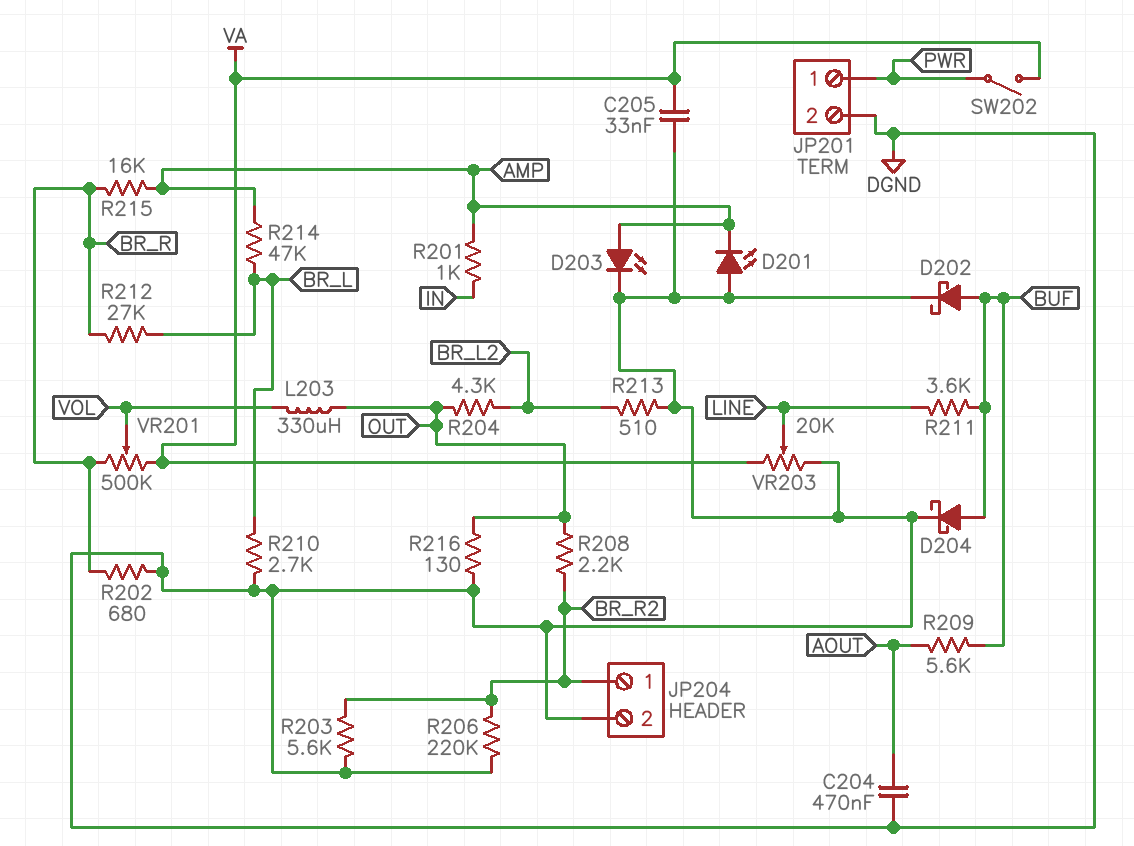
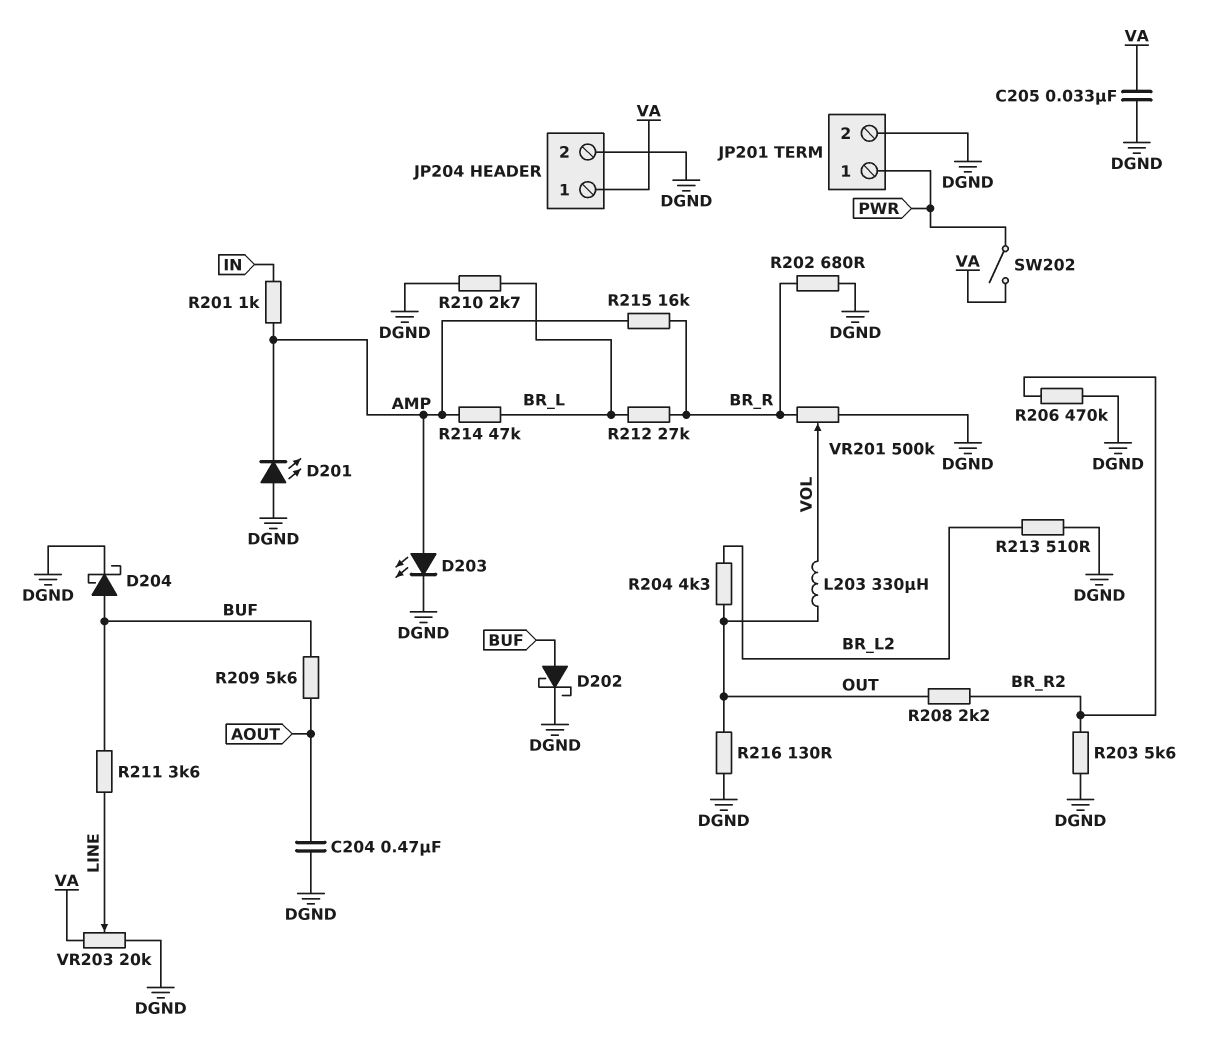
JP204 pin 1: BR_R2 -> VA
R206: 220k (BR_R2, DGND) -> 470k (BR_R2, DGND)
VR201: 500k (BR_R, VA, wiper VOL) -> 500k (BR_R, DGND, wiper VOL)

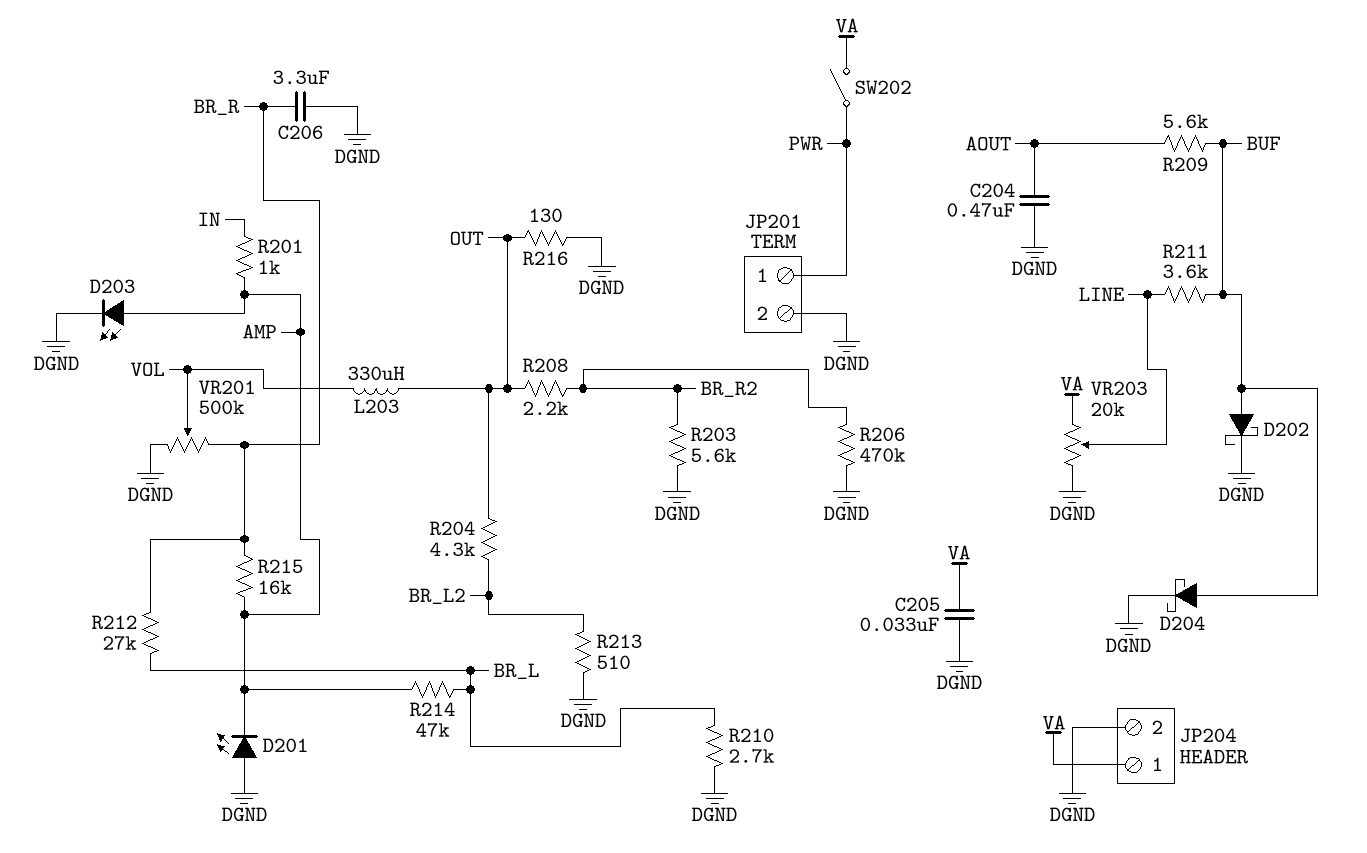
C206: none -> 3.3uF (BR_R, DGND)
R202: 680 (BR_R, DGND) -> none

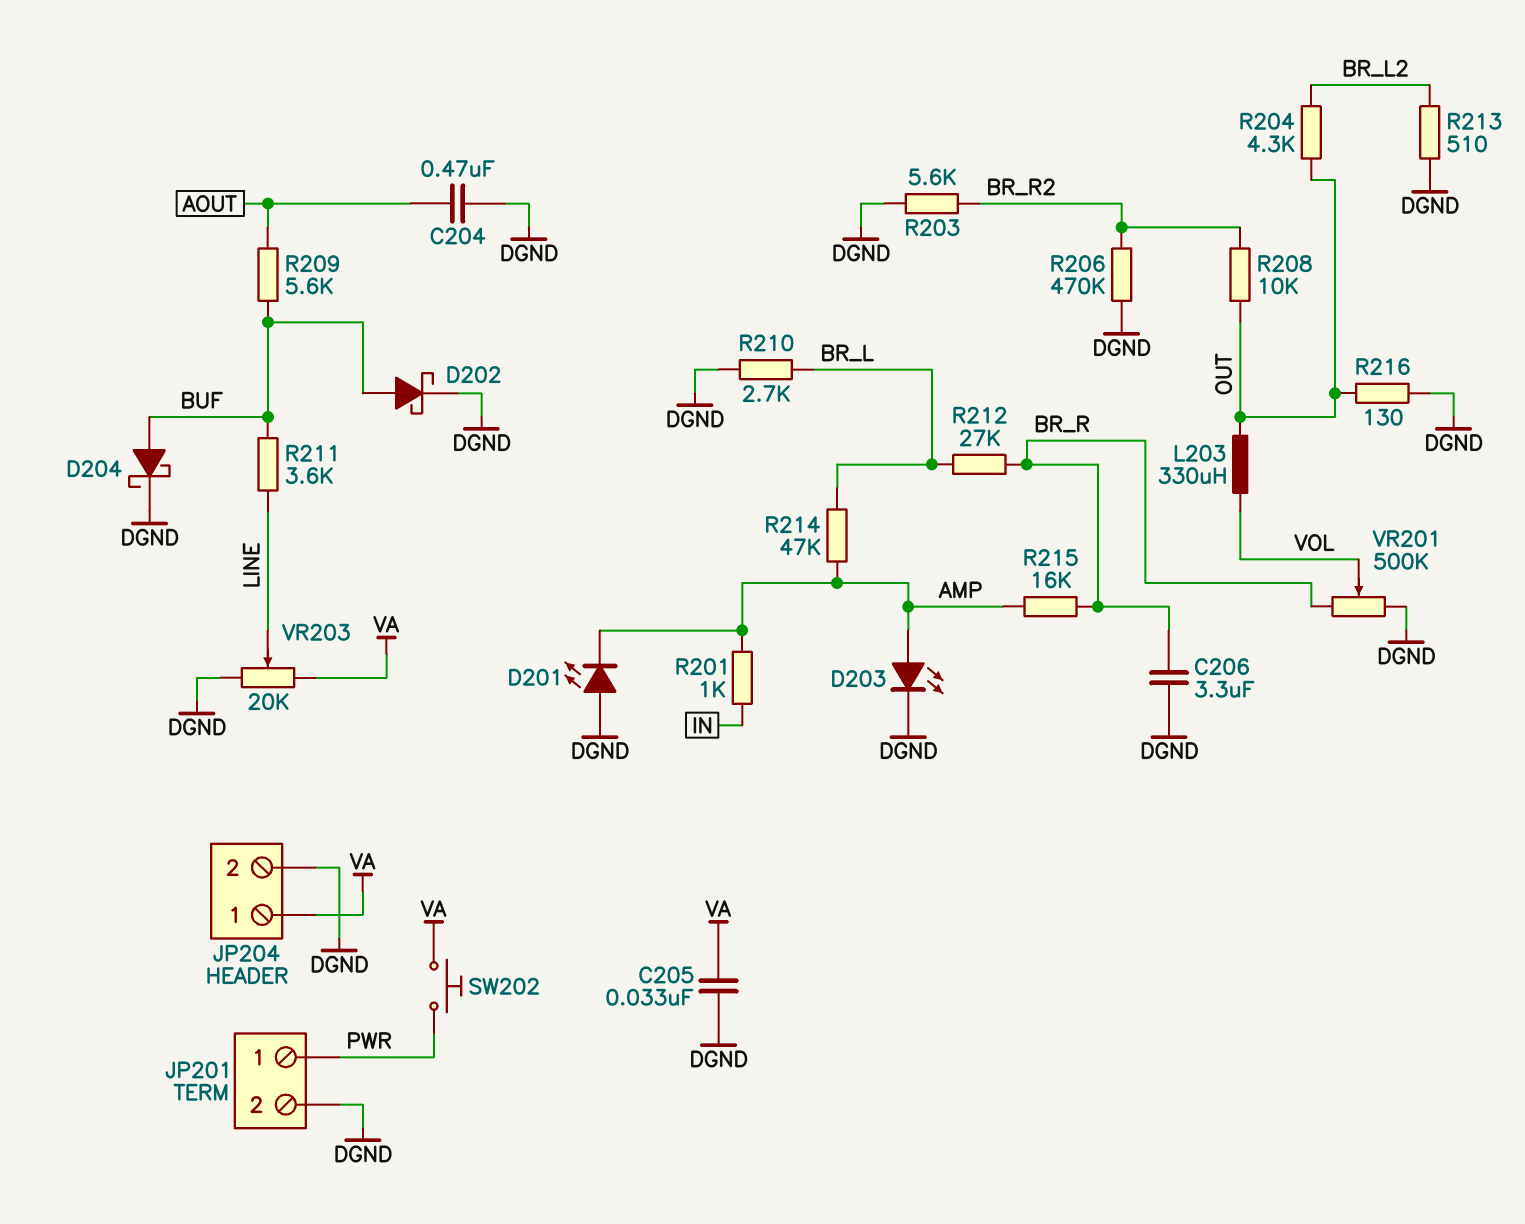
R208: 2.2k (BR_R2, OUT) -> 10k (BR_R2, OUT)
SW202: switch (PWR, VA) -> button (PWR, VA)

